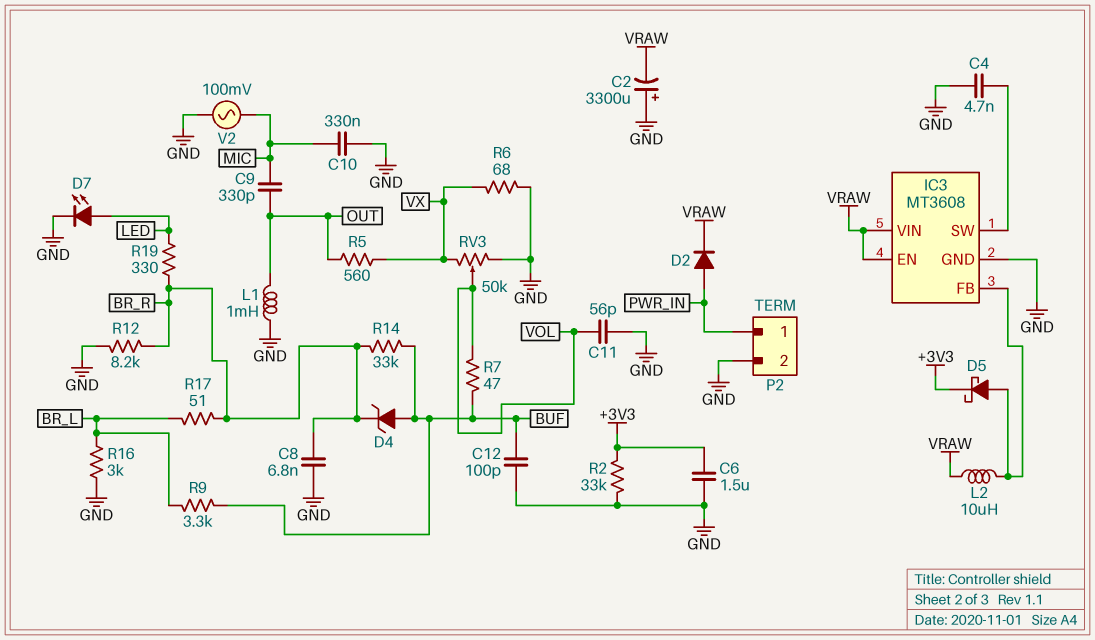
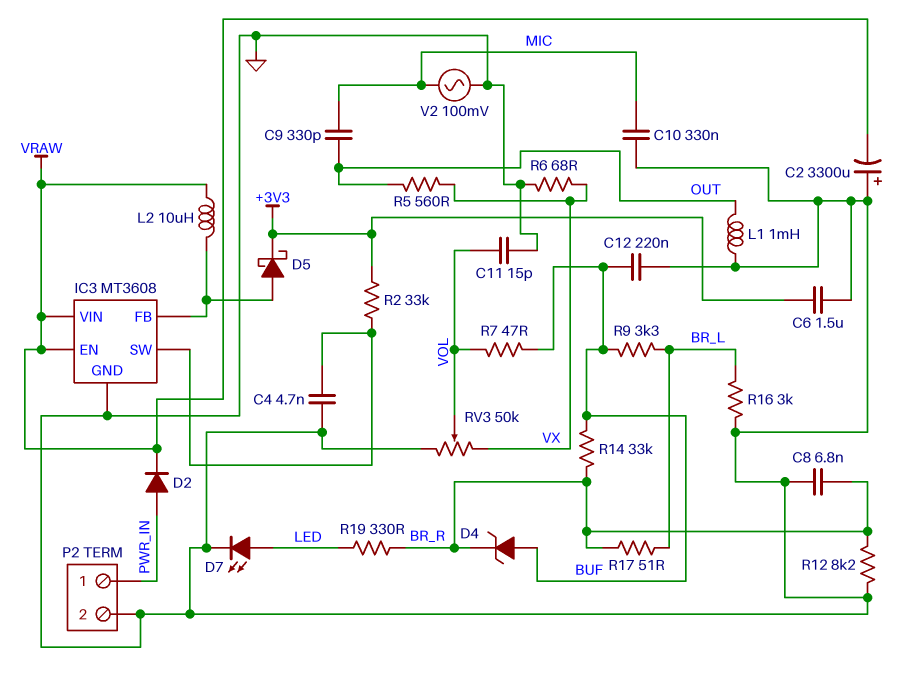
C11: 56pF (GND, VOL) -> 15pF (GND, VOL)
C12: 100pF (BUF, GND) -> 220nF (BUF, GND)
R2: 33k (+3V3, GND) -> 33k (+3V3, IC3/SW)

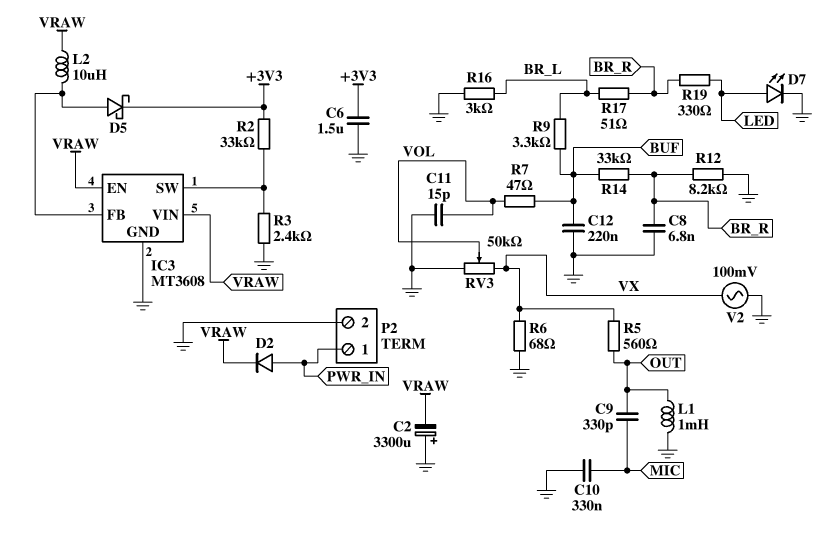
C4: 4.7nF (GND, IC3/SW) -> none
D4: zener (A BUF, K BR_R) -> none
R3: none -> 2.4k (GND, IC3/SW)
V2: AC 100mV (GND, MIC) -> AC 100mV (GND, VX)

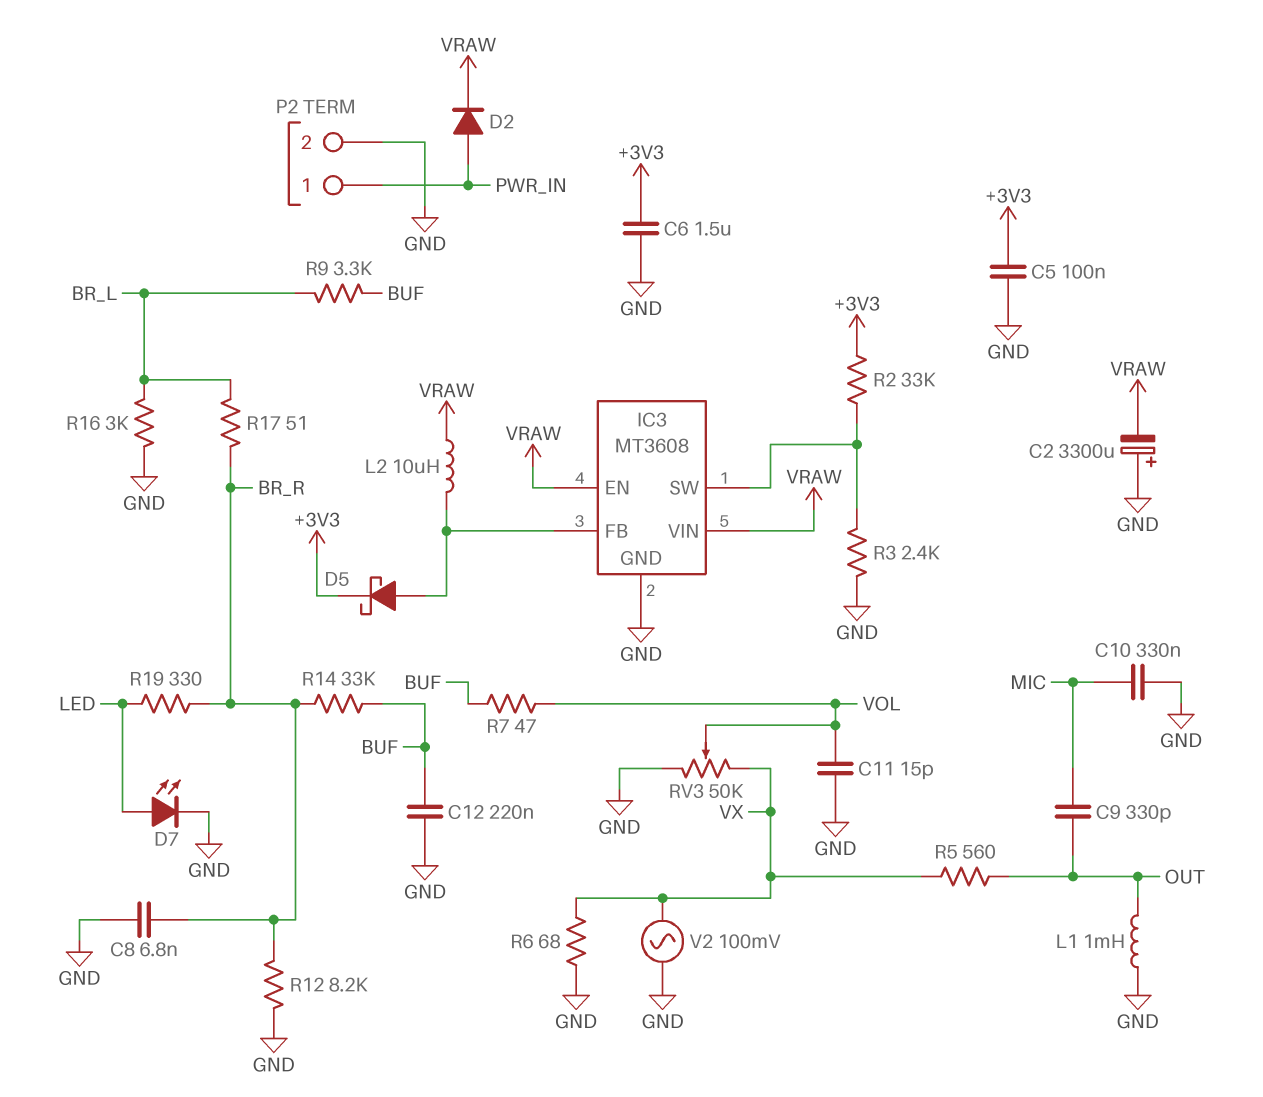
C5: none -> 100nF (+3V3, GND)

